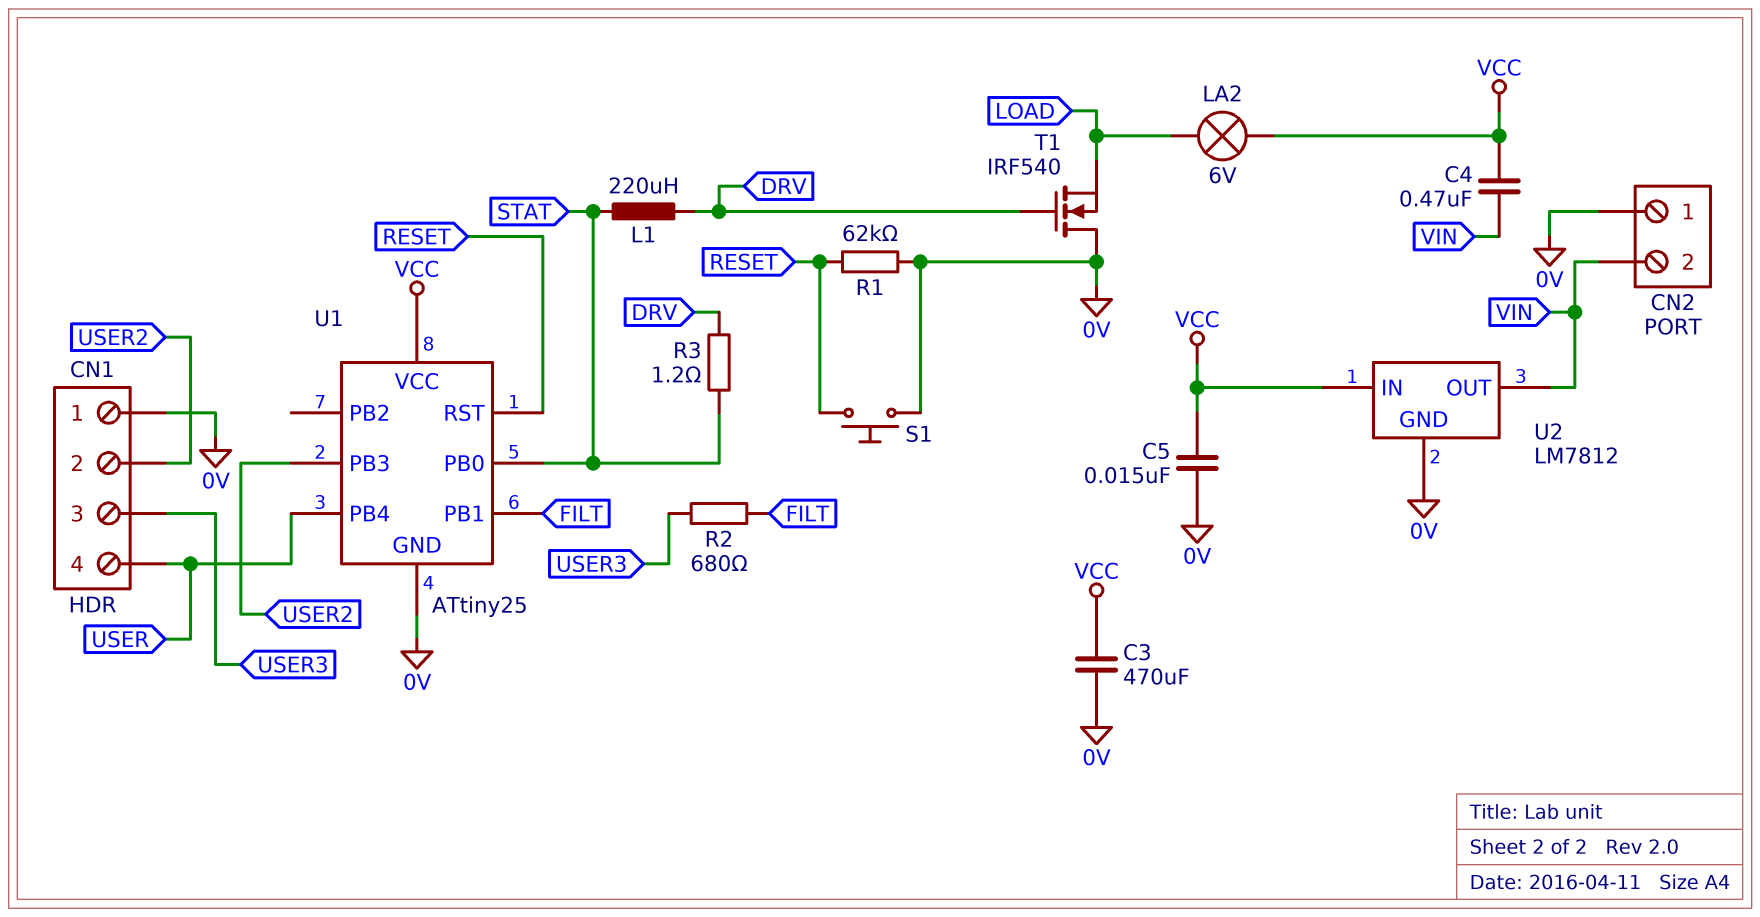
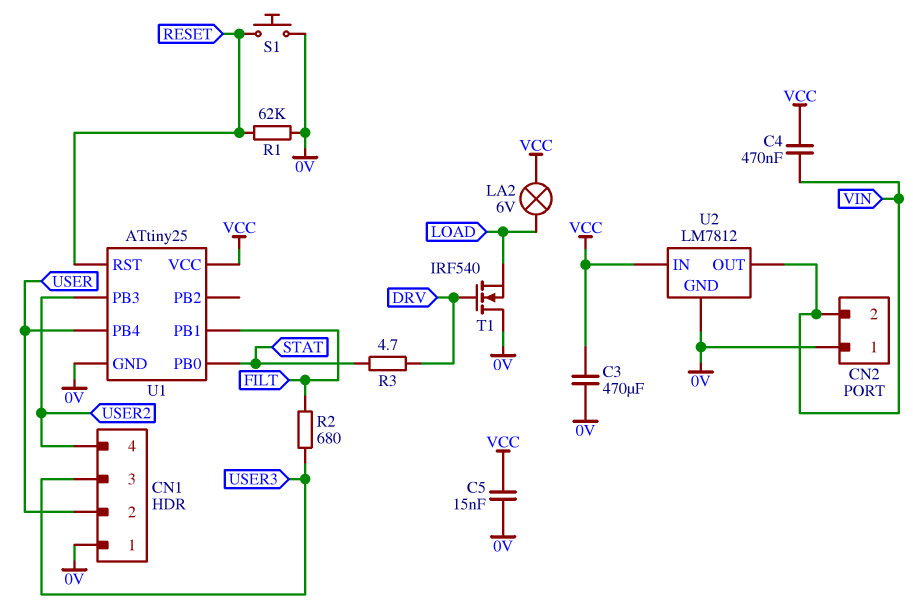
CN1 pin 2: USER2 -> USER
CN1 pin 4: USER -> USER2
L1: 220uH (DRV, STAT) -> none
R3: 1.2 (DRV, STAT) -> 4.7 (DRV, STAT)

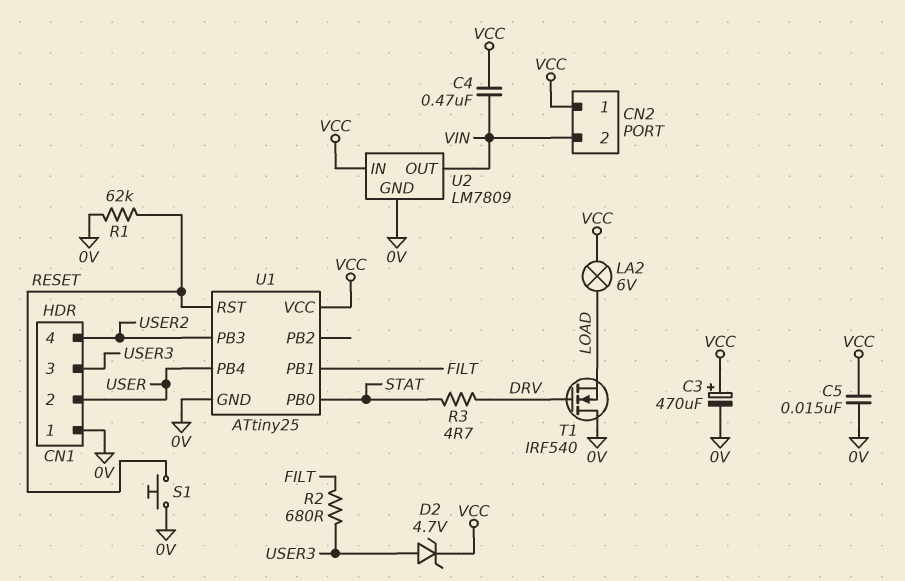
C3: 470uF (0V, VCC) -> 470uF (plus VCC, minus 0V)
CN2 pin 1: 0V -> VCC
D2: none -> zener 4.7V (A USER3, K VCC)
U2: LM7812 -> LM7809

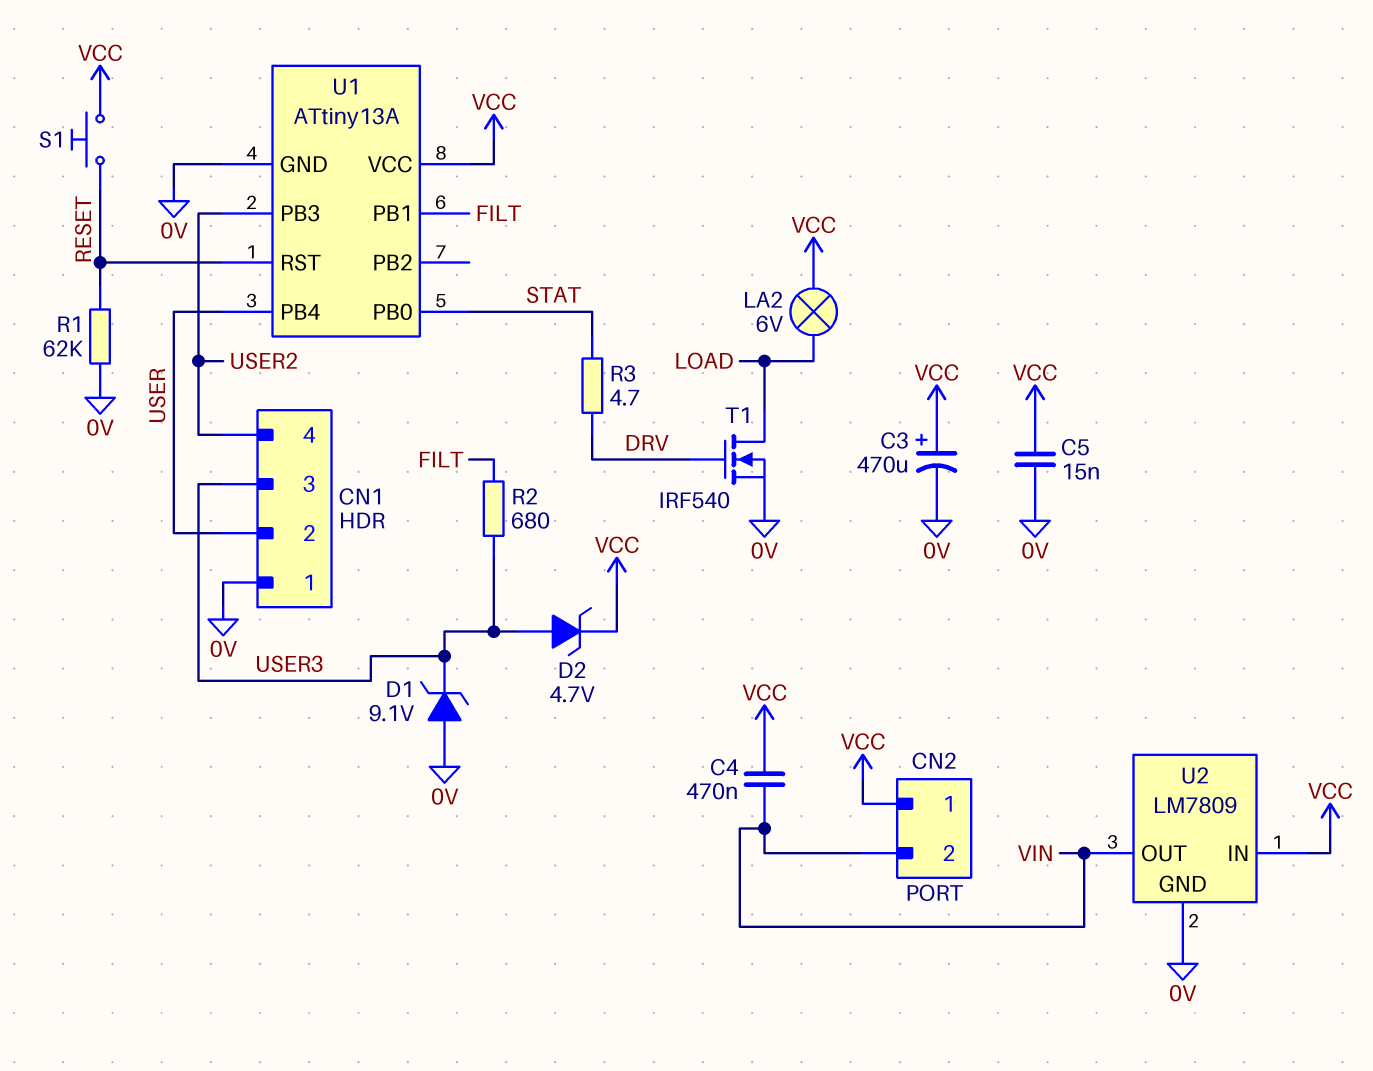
D1: none -> zener 9.1V (A 0V, K USER3)
S1: button (0V, RESET) -> button (RESET, VCC)
T1: NMOS IRF540 (G DRV, D 0V, S LOAD) -> NMOS IRF540 (G DRV, D LOAD, S 0V)
U1: ATtiny25 -> ATtiny13A

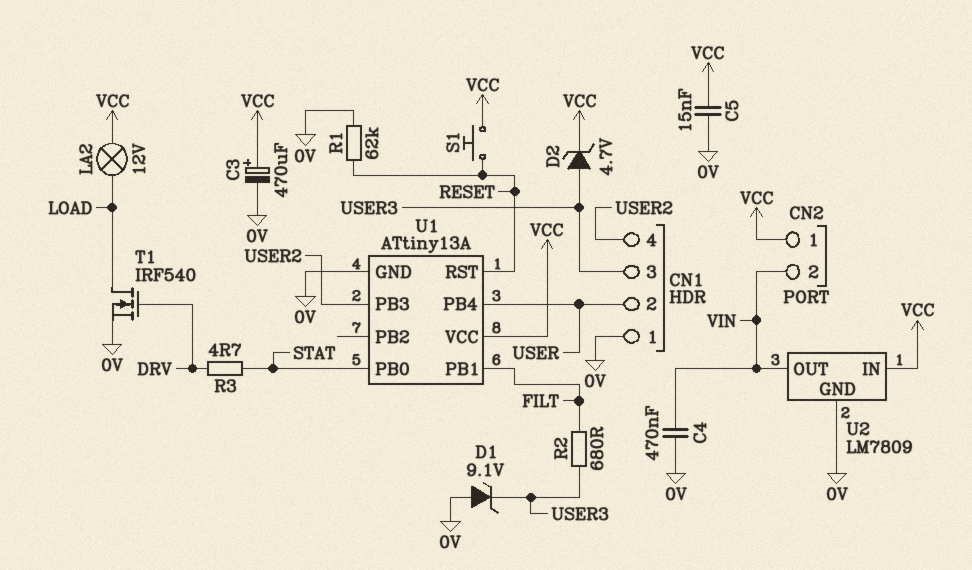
C4: 470nF (VCC, VIN) -> 470nF (0V, VIN)
LA2: lamp 6V (LOAD, VCC) -> lamp 12V (LOAD, VCC)

